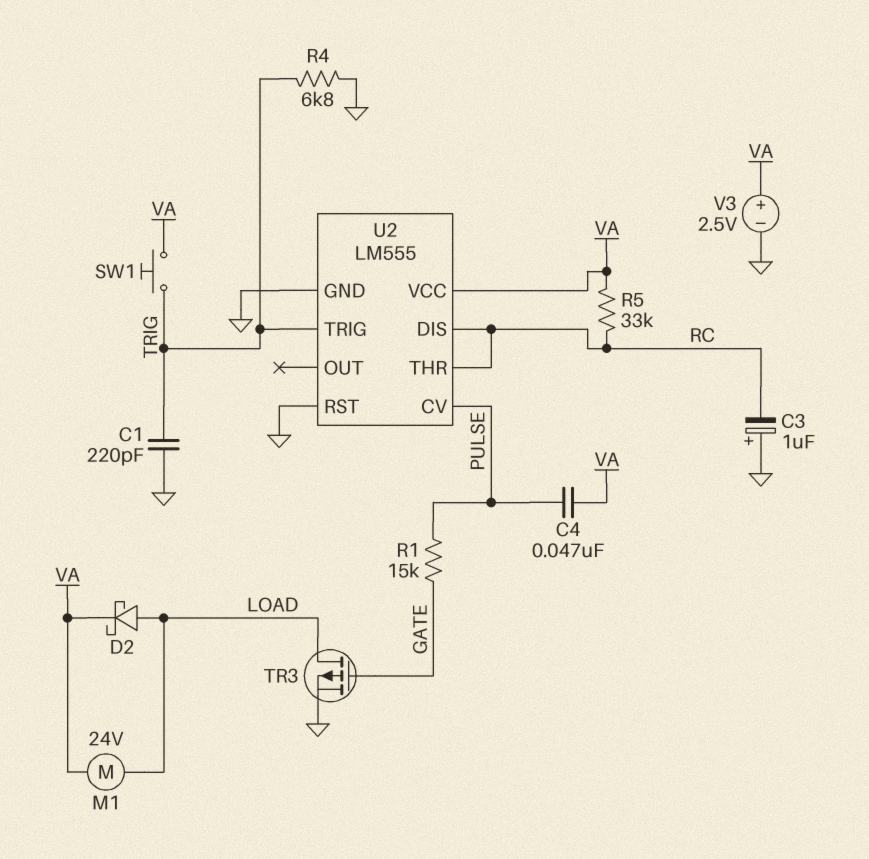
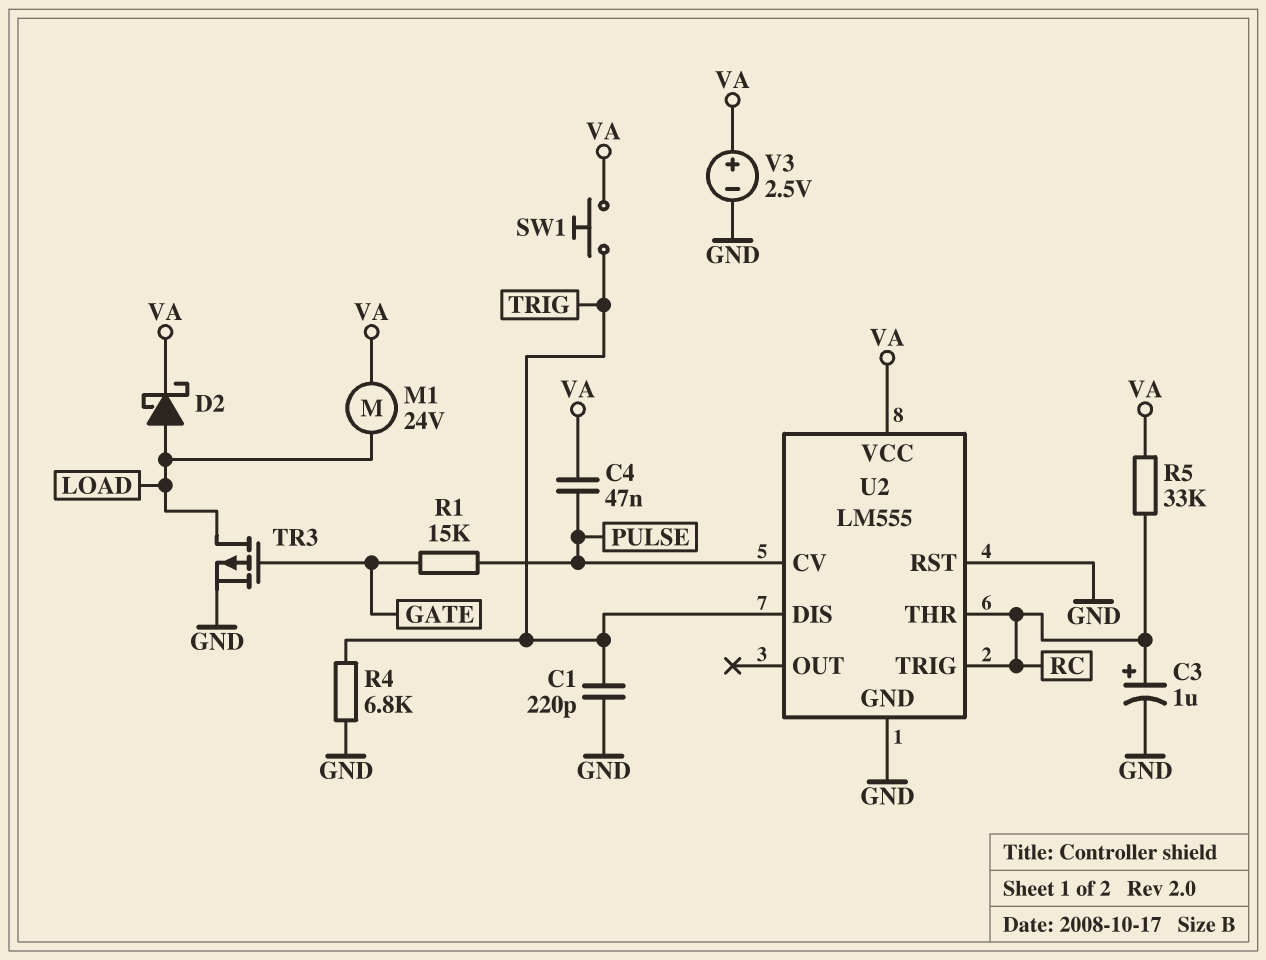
C3: 1uF (plus GND, minus RC) -> 1uF (plus RC, minus GND)
U2 pin DIS: RC -> TRIG
U2 pin TRIG: TRIG -> RC

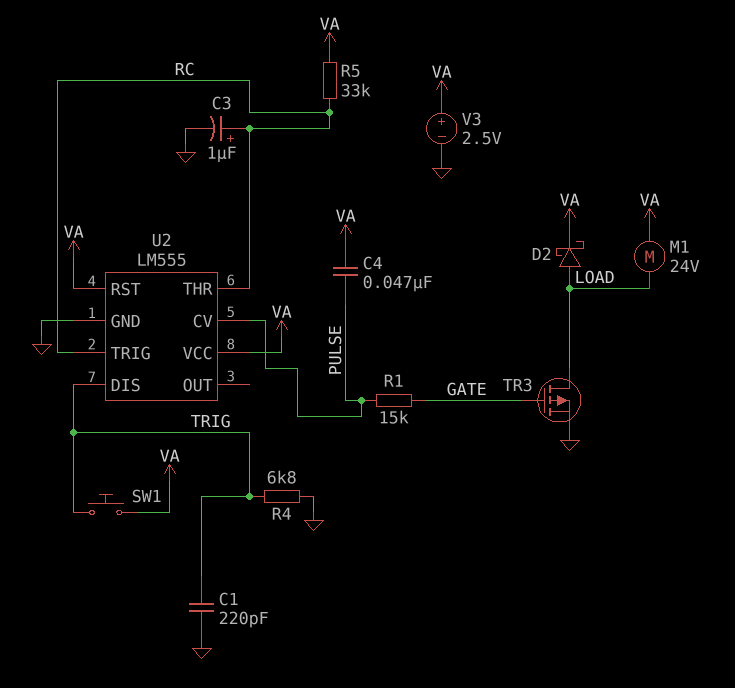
U2 pin RST: GND -> VA

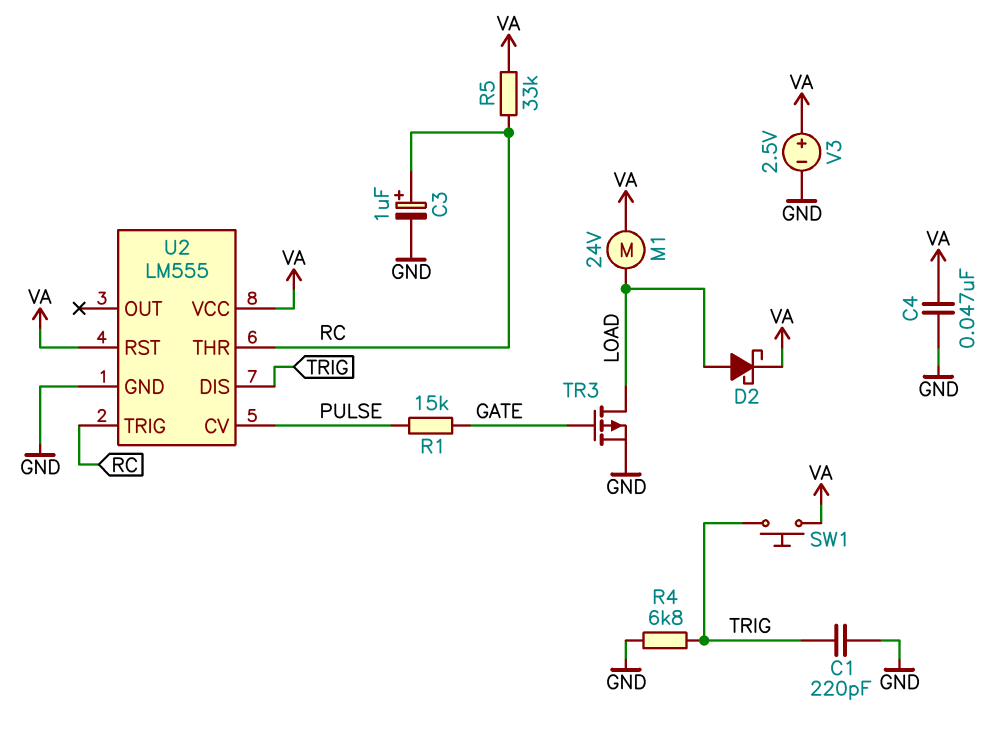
C4: 47nF (PULSE, VA) -> 47nF (GND, VA)

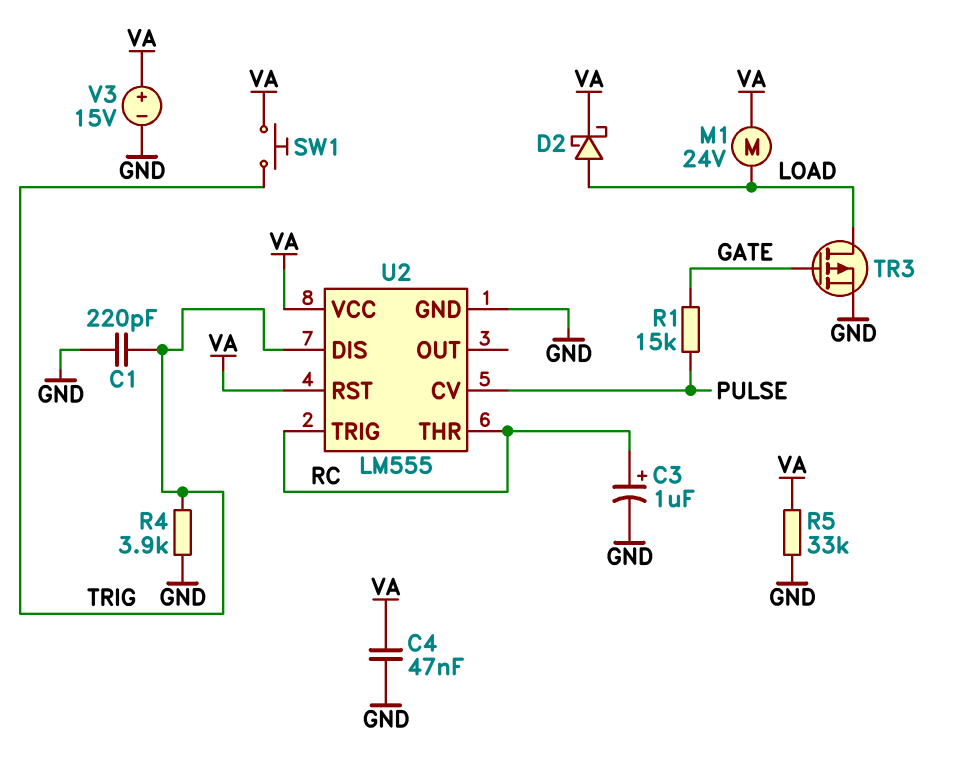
R4: 6.8k (GND, TRIG) -> 3.9k (GND, TRIG)
R5: 33k (RC, VA) -> 33k (GND, VA)
V3: 2.5V (plus VA, minus GND) -> 15V (plus VA, minus GND)

